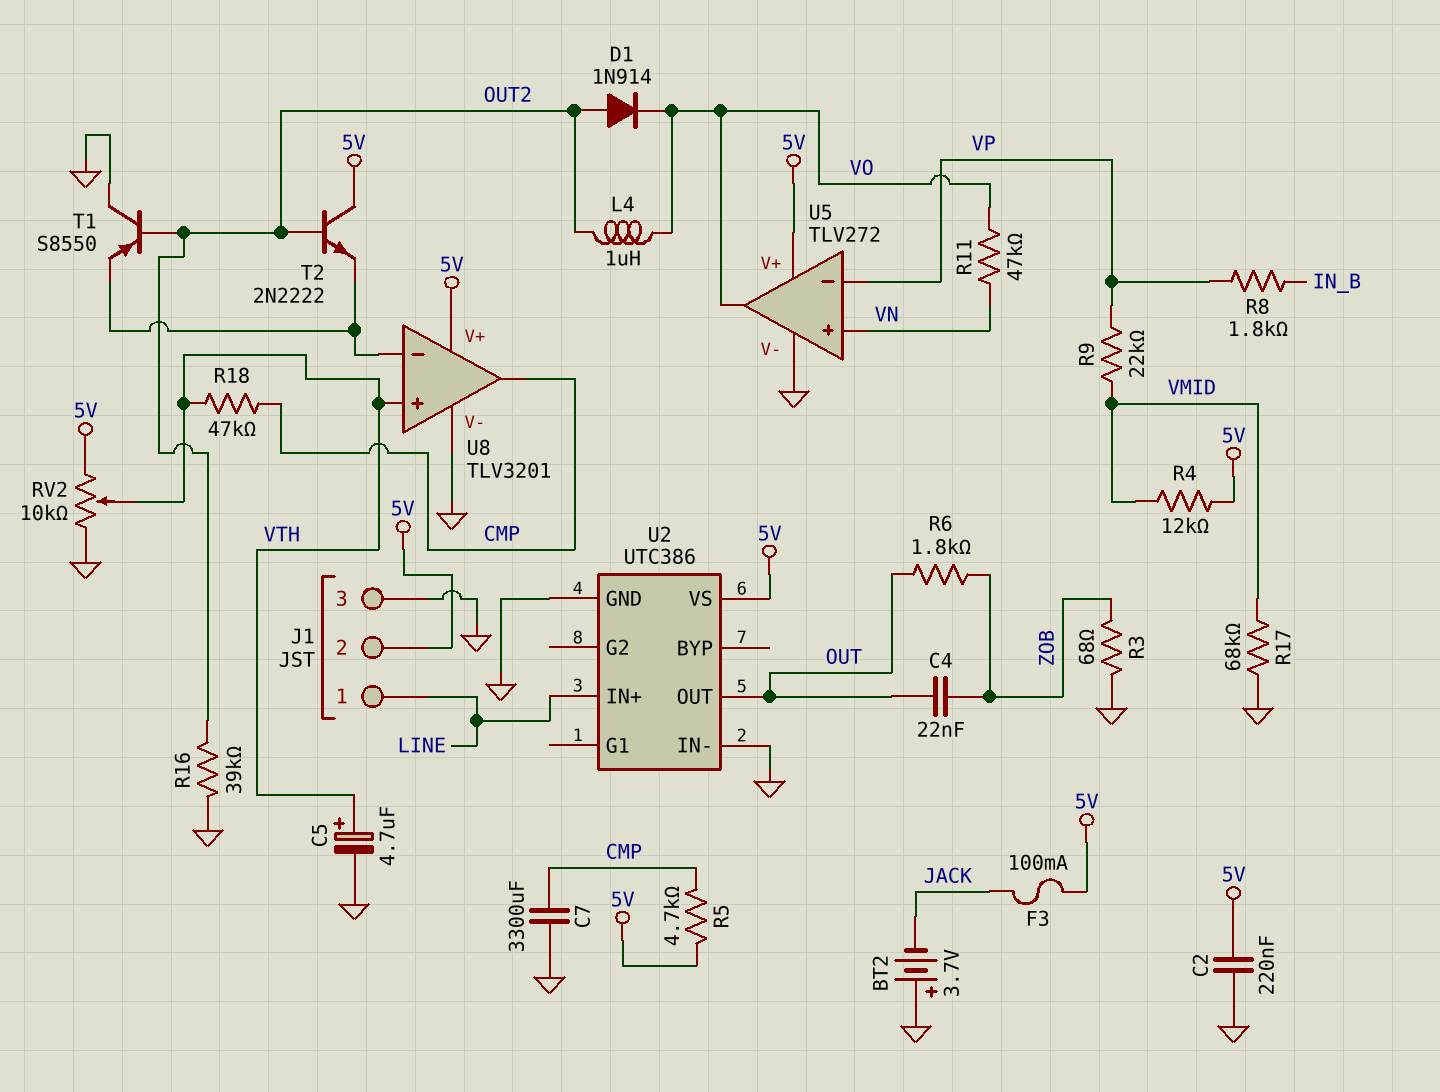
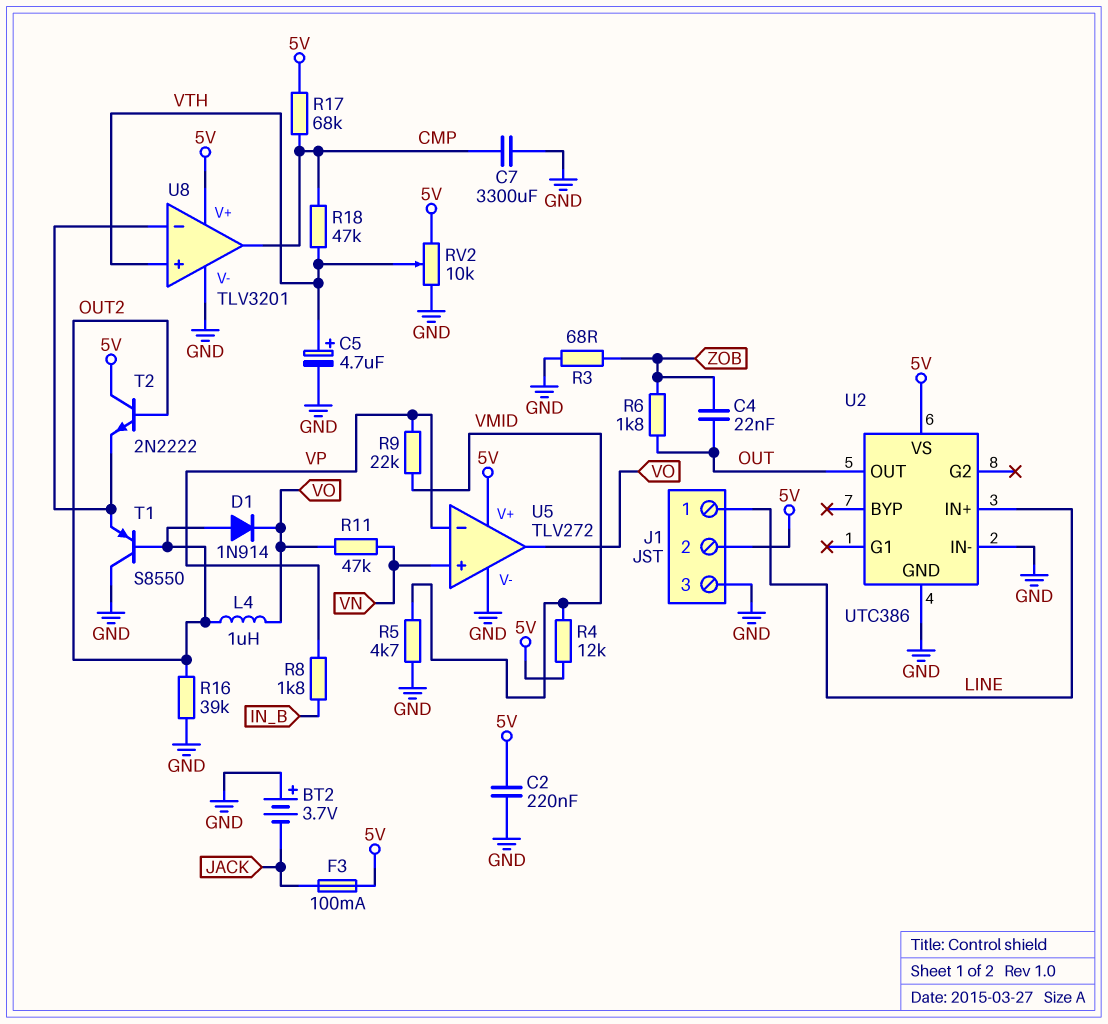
R5: 4.7k (5V, CMP) -> 4.7k (GND, VMID)
R17: 68k (GND, VMID) -> 68k (5V, CMP)

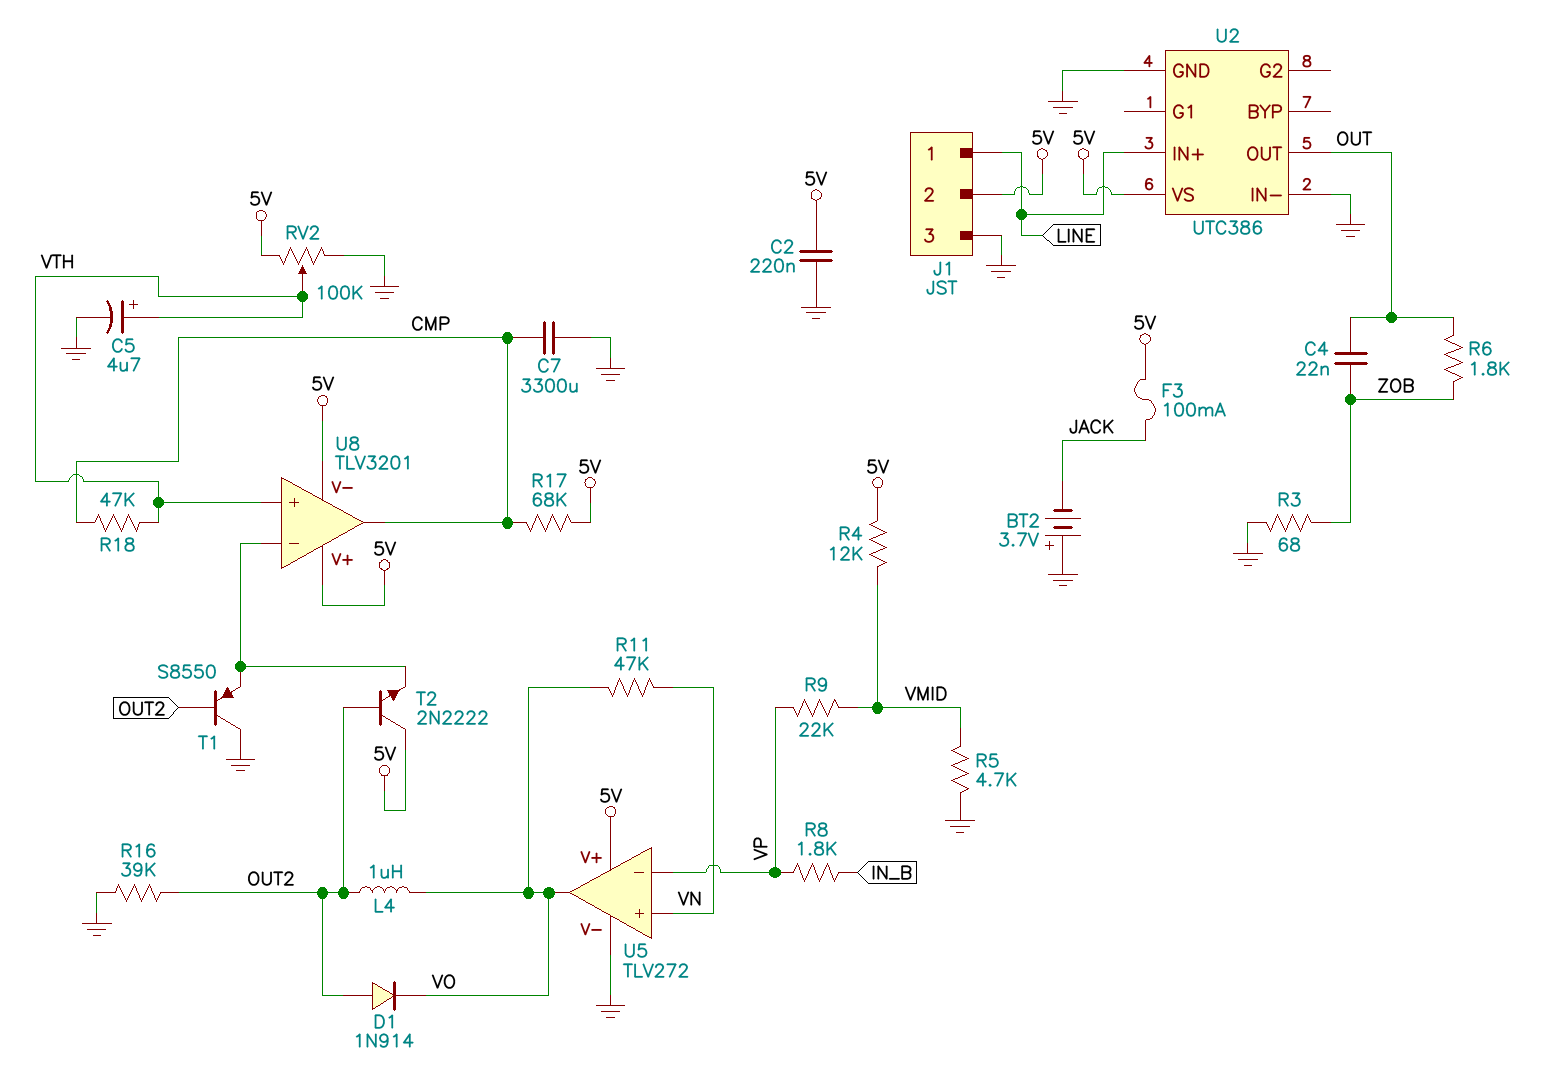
RV2: 10k (5V, GND, wiper VTH) -> 100k (5V, GND, wiper VTH)
U8 pin V-: GND -> 5V

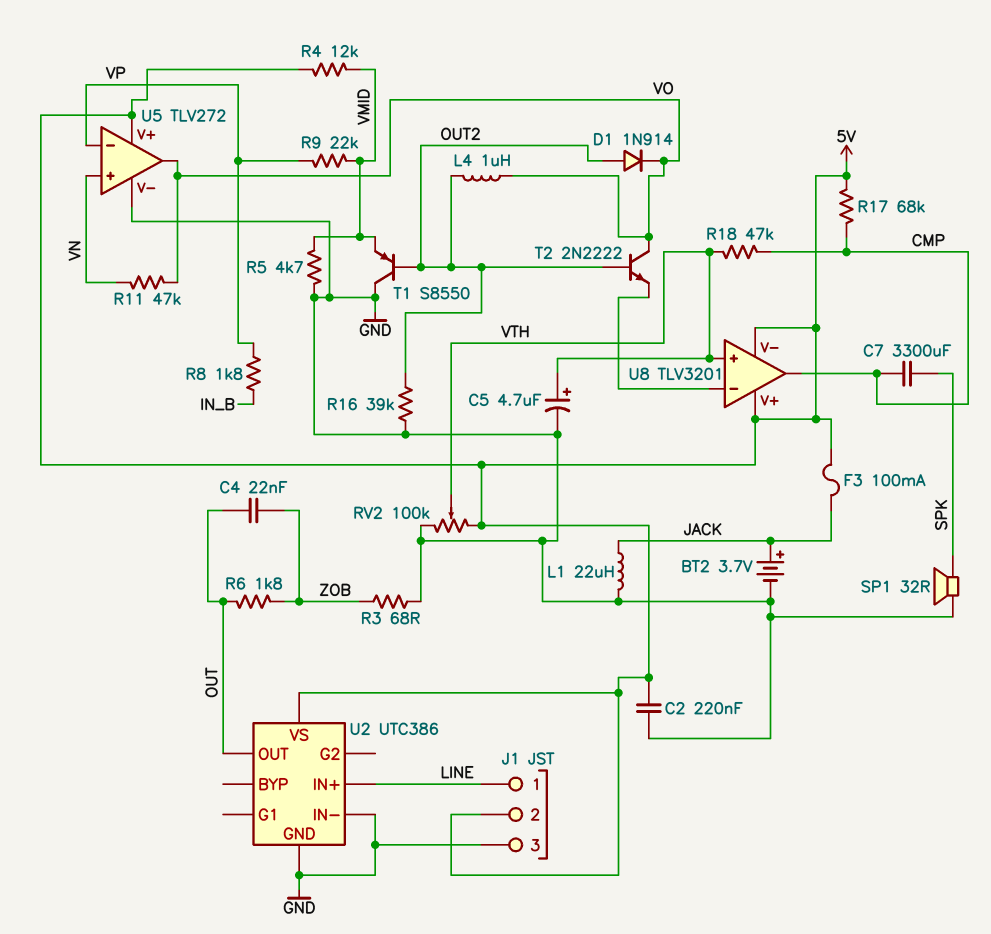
BT2: 3.7V (plus GND, minus JACK) -> 3.7V (plus JACK, minus GND)
C7: 3300uF (CMP, GND) -> 3300uF (CMP, SPK)
L1: none -> 22uH (GND, JACK)
SP1: none -> speaker 32R (GND, SPK)
T1: PNP S8550 (B OUT2, C GND, E U8/in-) -> PNP S8550 (B OUT2, C GND, E VMID)
T2: NPN 2N2222 (B OUT2, C 5V, E U8/in-) -> NPN 2N2222 (B OUT2, C VO, E U8/in-)

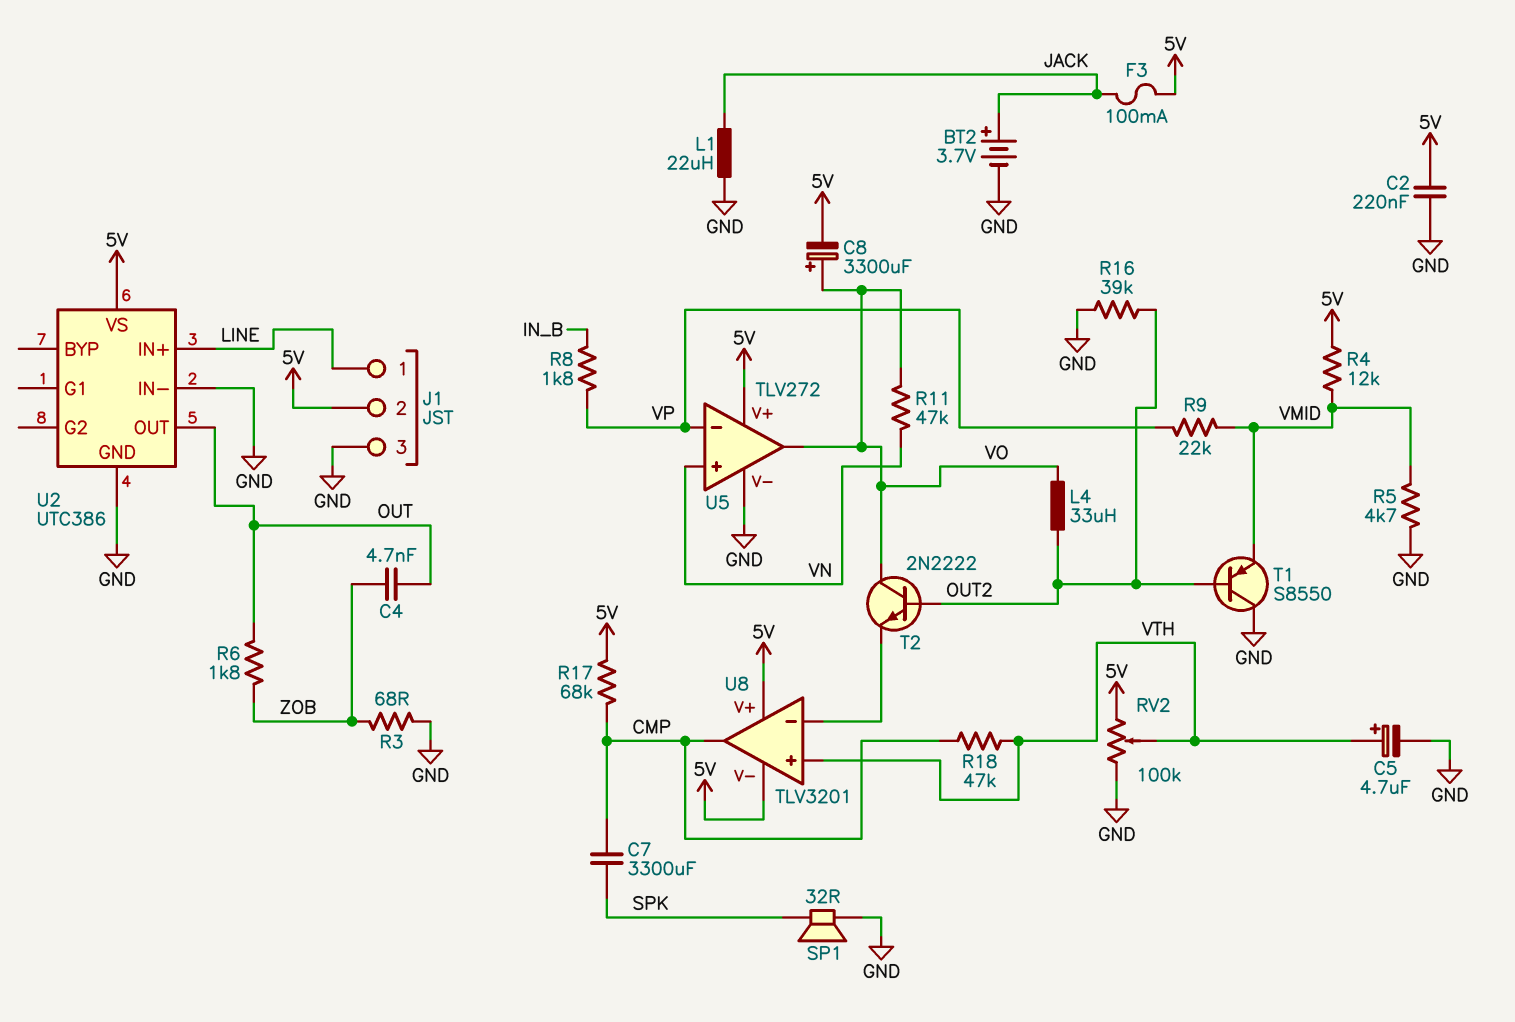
C4: 22nF (OUT, ZOB) -> 4.7nF (OUT, ZOB)
C8: none -> 3300uF (plus VO, minus 5V)
D1: diode 1N914 (A OUT2, K VO) -> none
L4: 1uH (OUT2, VO) -> 33uH (OUT2, VO)

